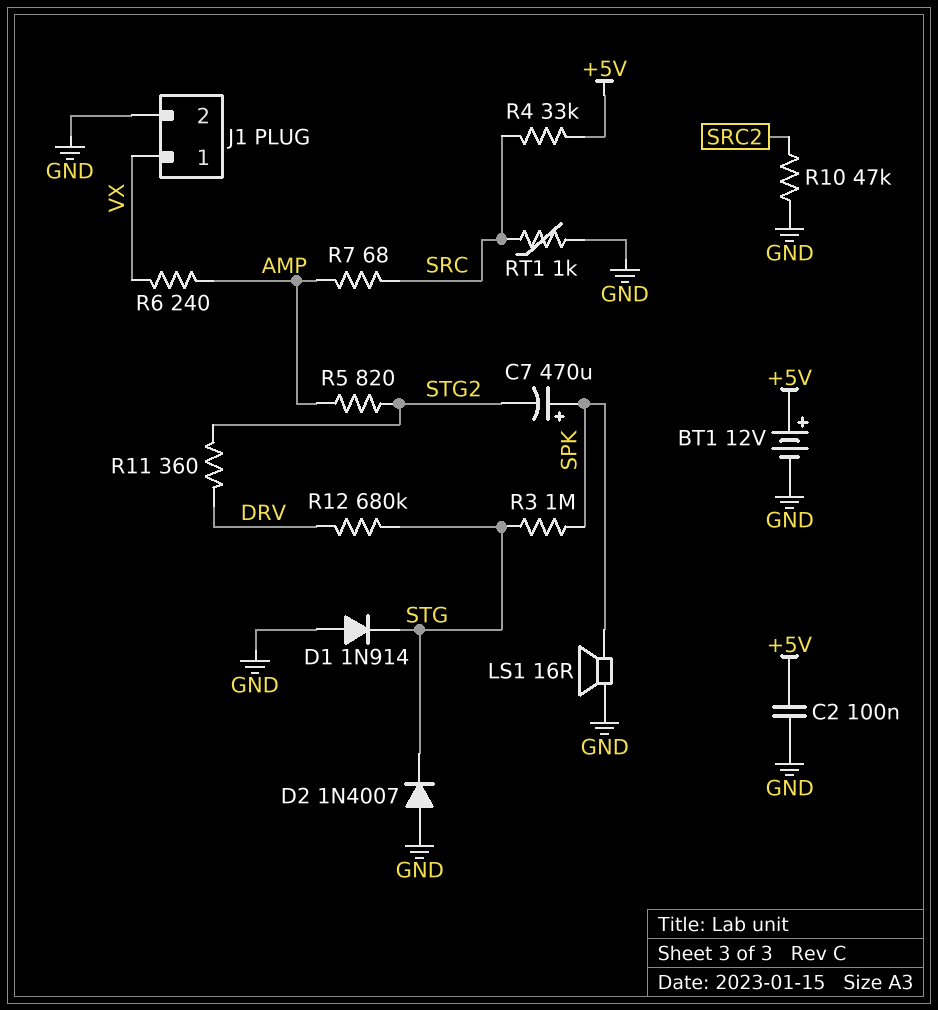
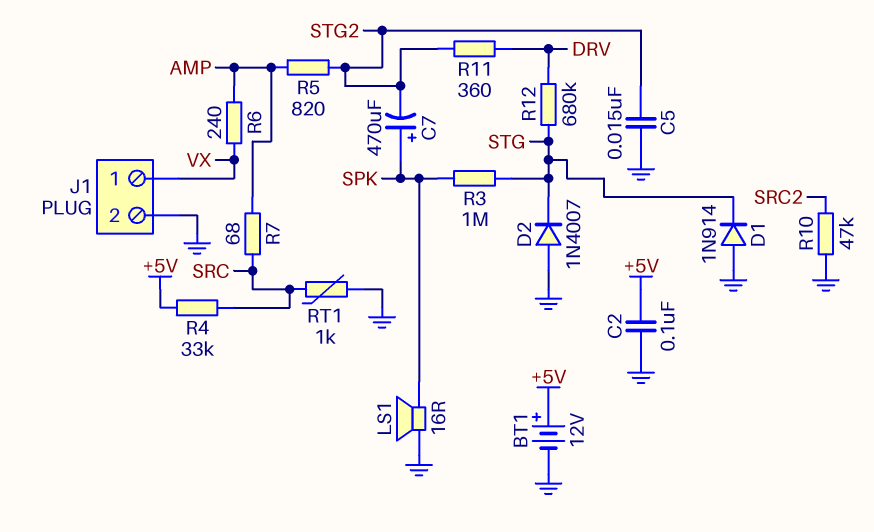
C5: none -> 15nF (GND, STG2)

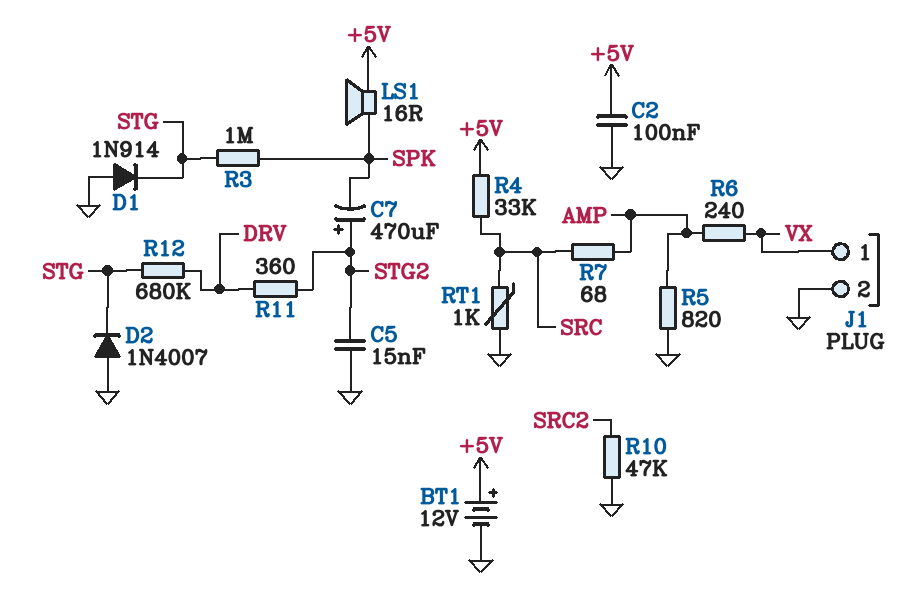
C7: 470uF (plus SPK, minus STG2) -> 470uF (plus STG2, minus SPK)
LS1: speaker 16R (GND, SPK) -> speaker 16R (+5V, SPK)
R5: 820 (AMP, STG2) -> 820 (AMP, GND)

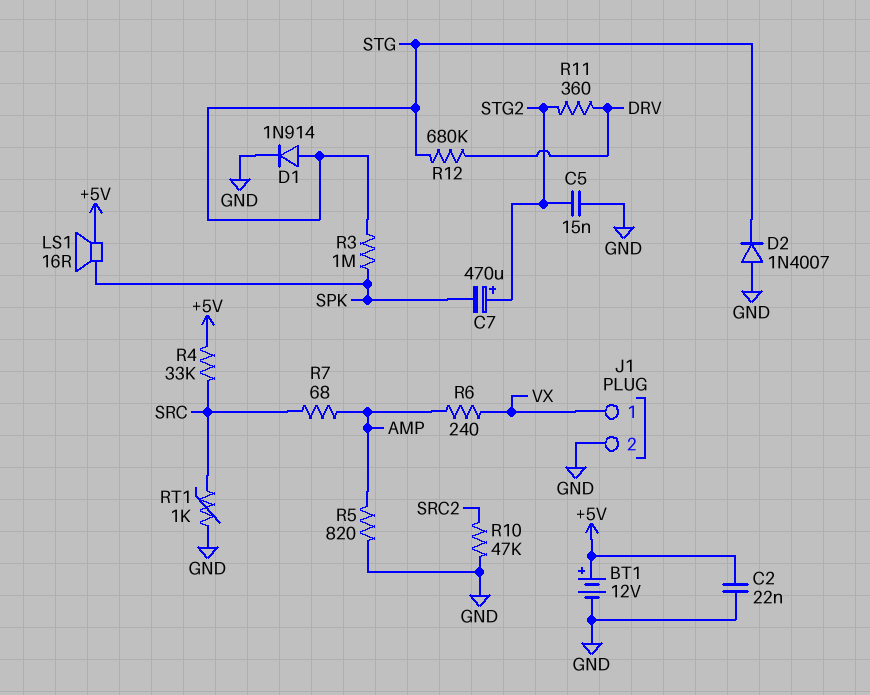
C2: 100nF (+5V, GND) -> 22nF (+5V, GND)
D1: diode 1N914 (A GND, K STG) -> diode 1N914 (A STG, K GND)

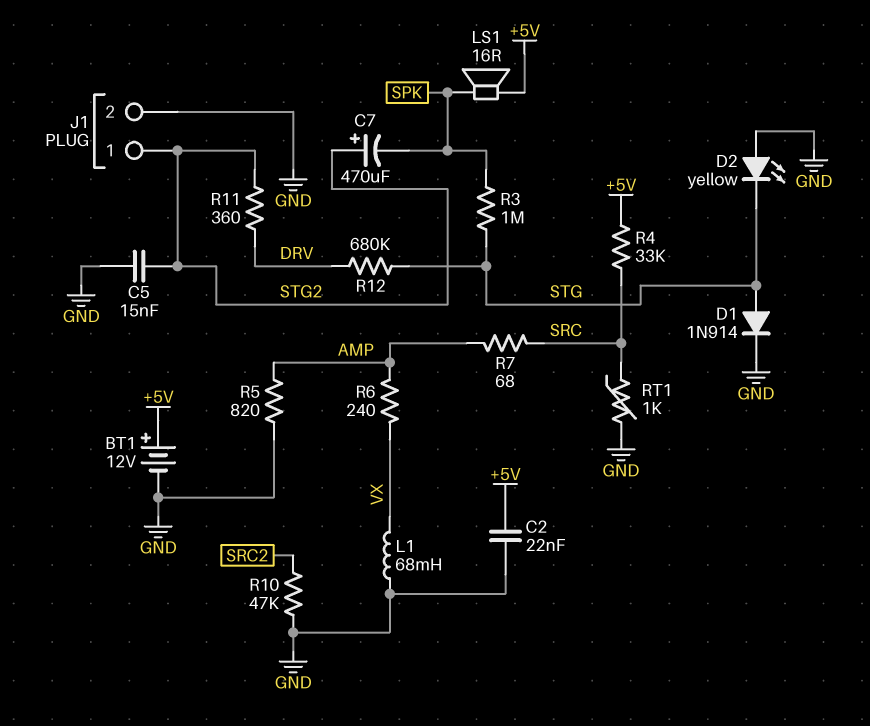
D2: diode 1N4007 (A GND, K STG) -> LED yellow (A GND, K STG)
J1 pin 1: VX -> STG2
L1: none -> 68mH (GND, VX)

